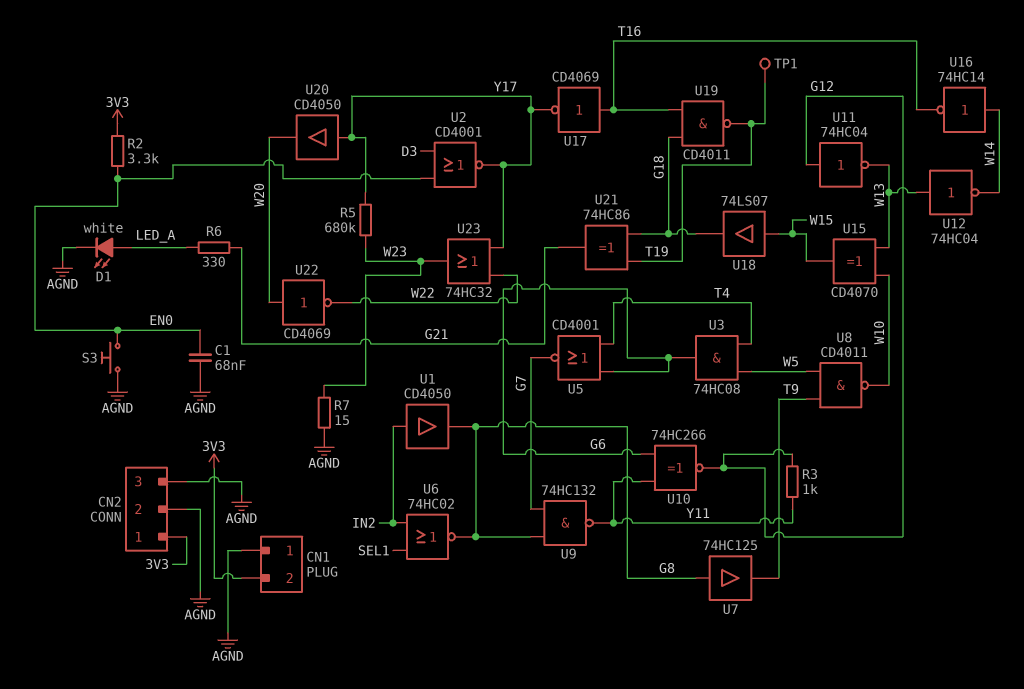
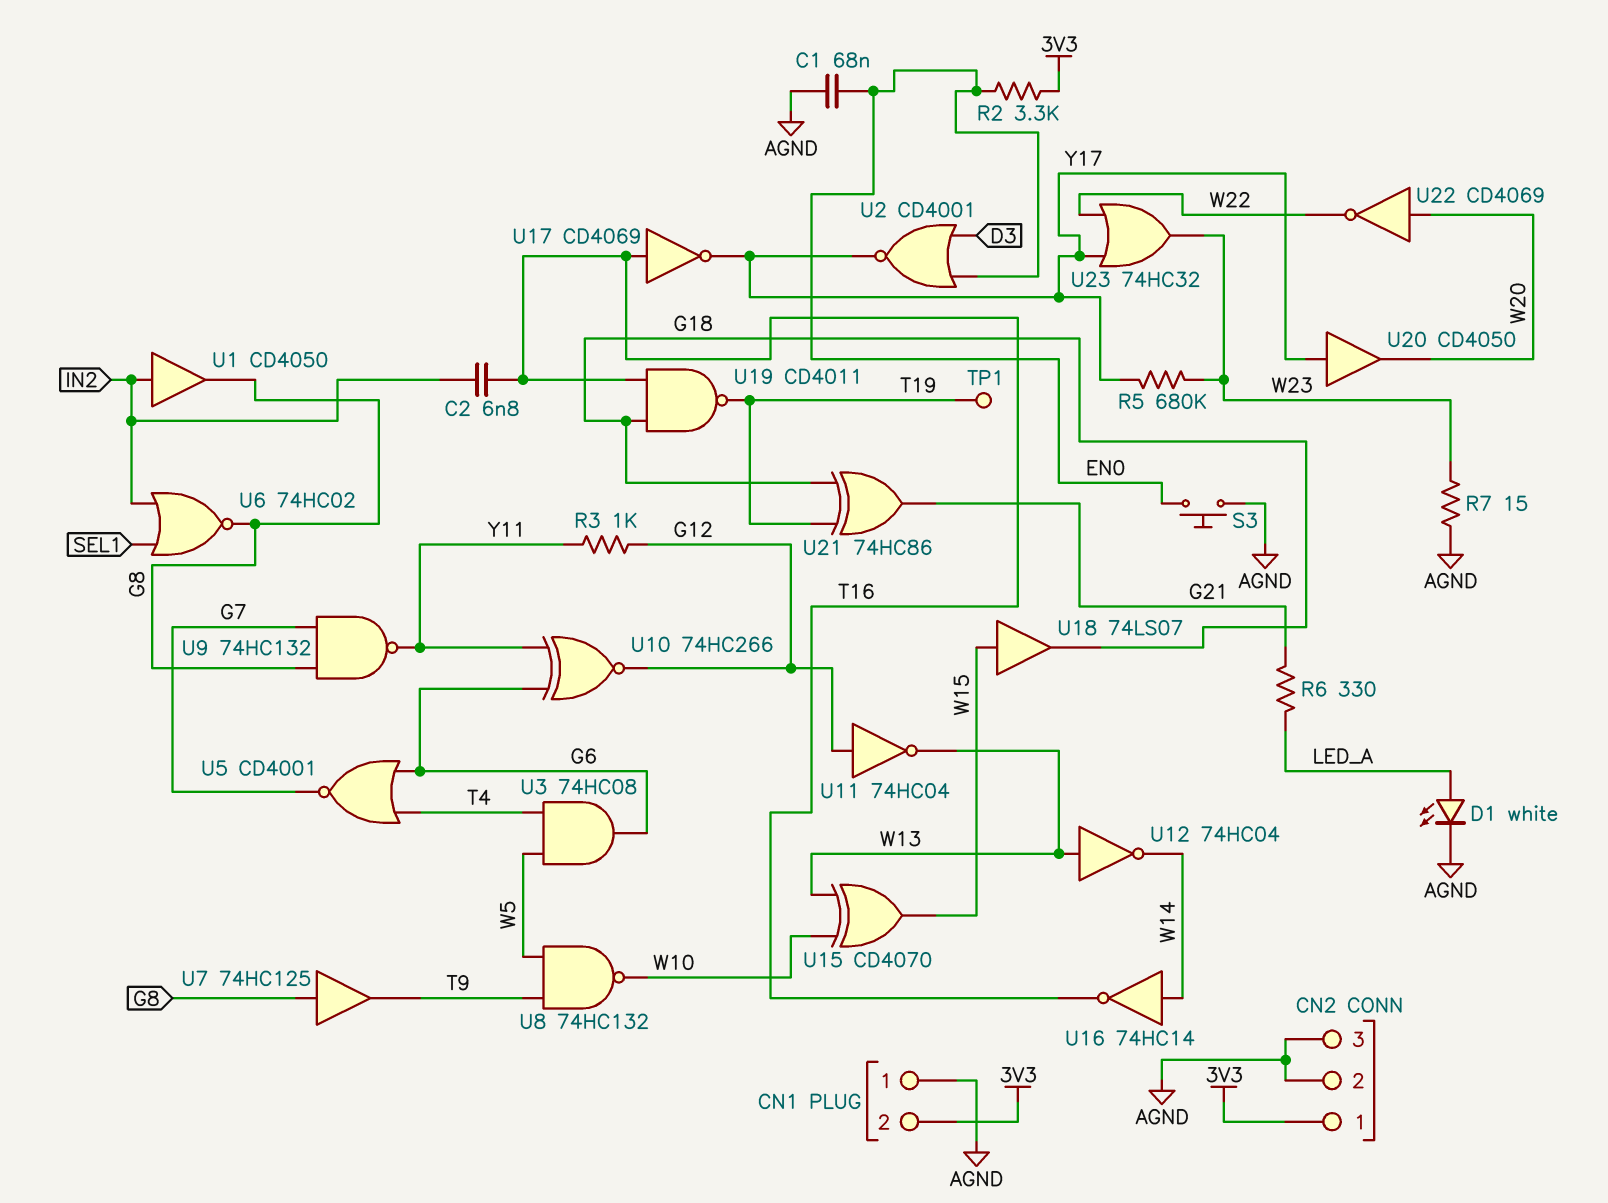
C2: none -> 6.8nF (IN2, T16)
U8: NAND CD4011 (in T9, in W5, out W10) -> NAND 74HC132 (in T9, in W5, out W10)

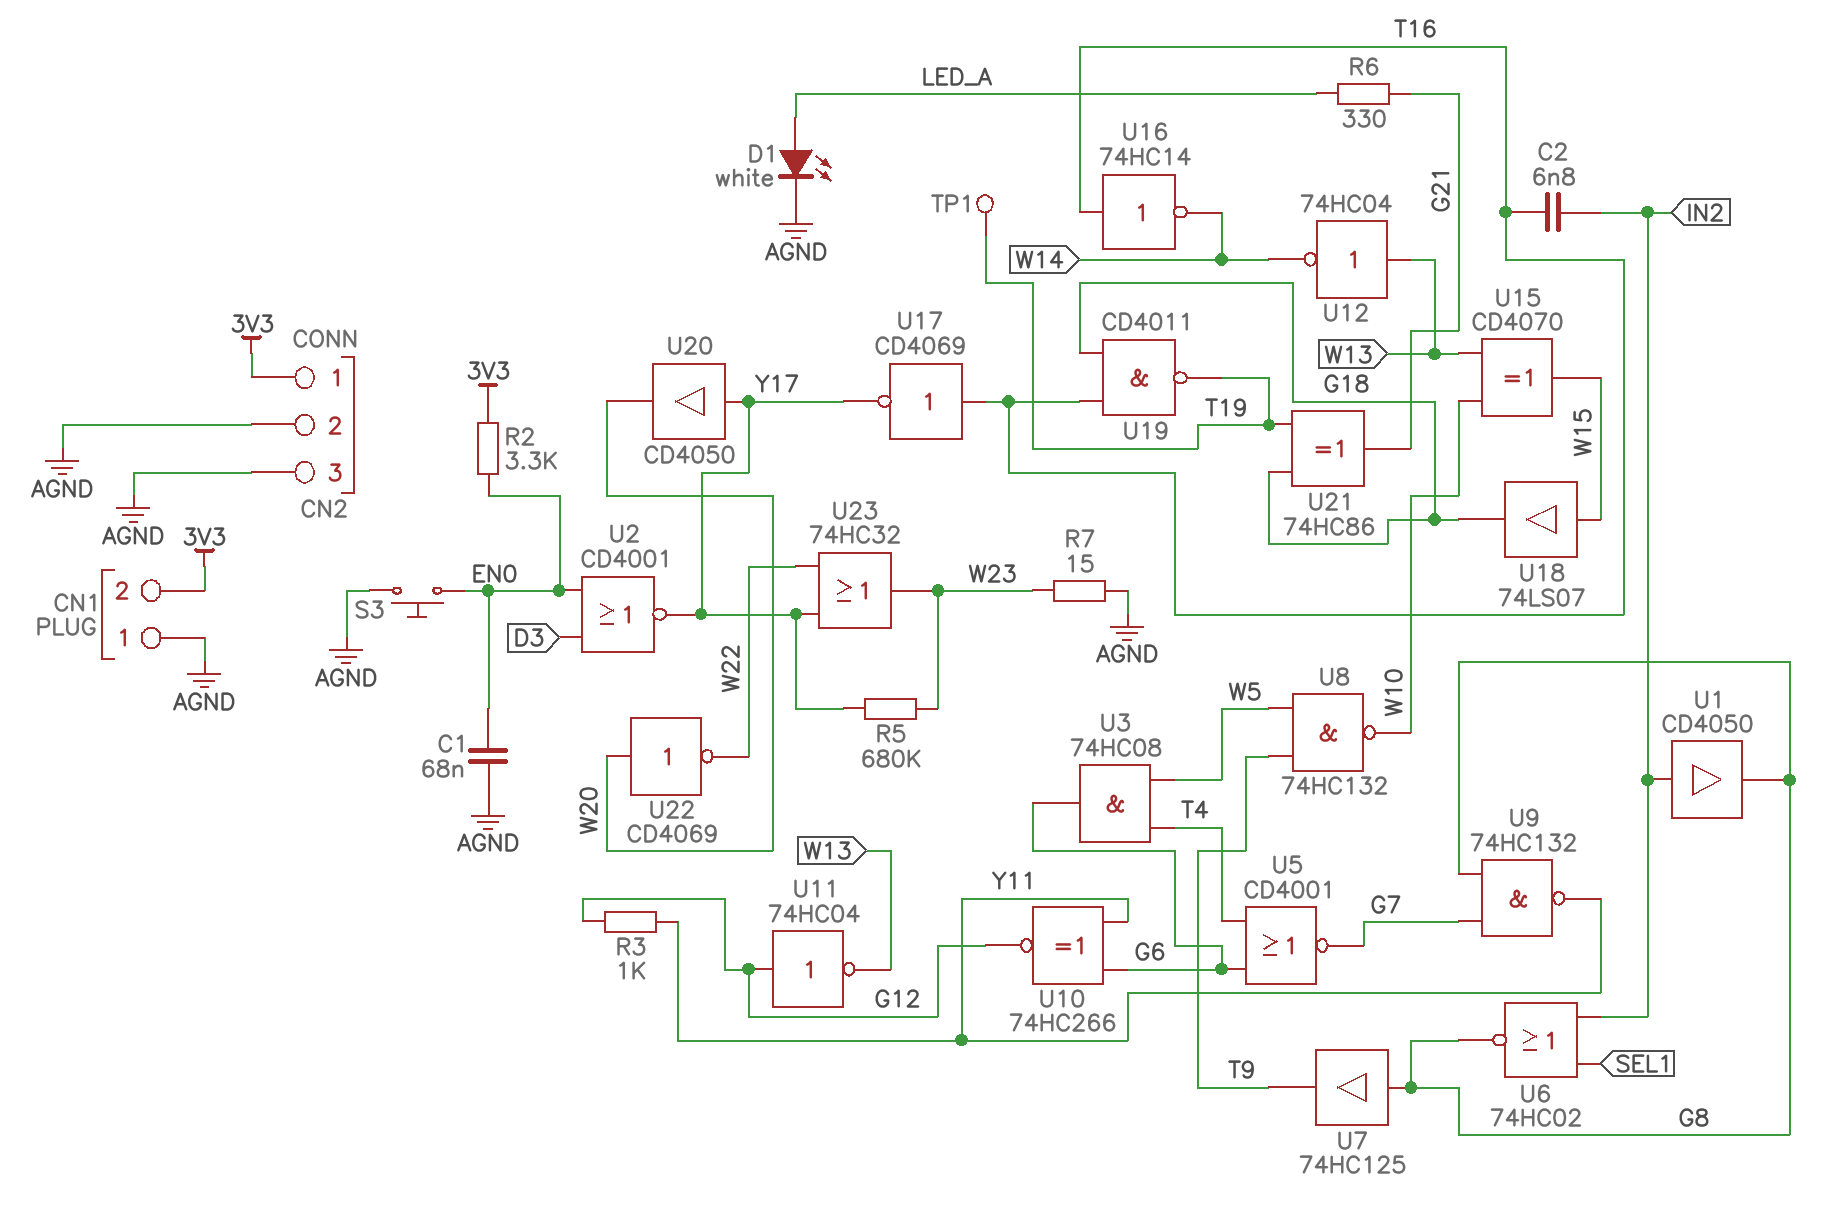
U16: NOT 74HC14 (in W14, out T16) -> NOT 74HC14 (in T16, out W14)

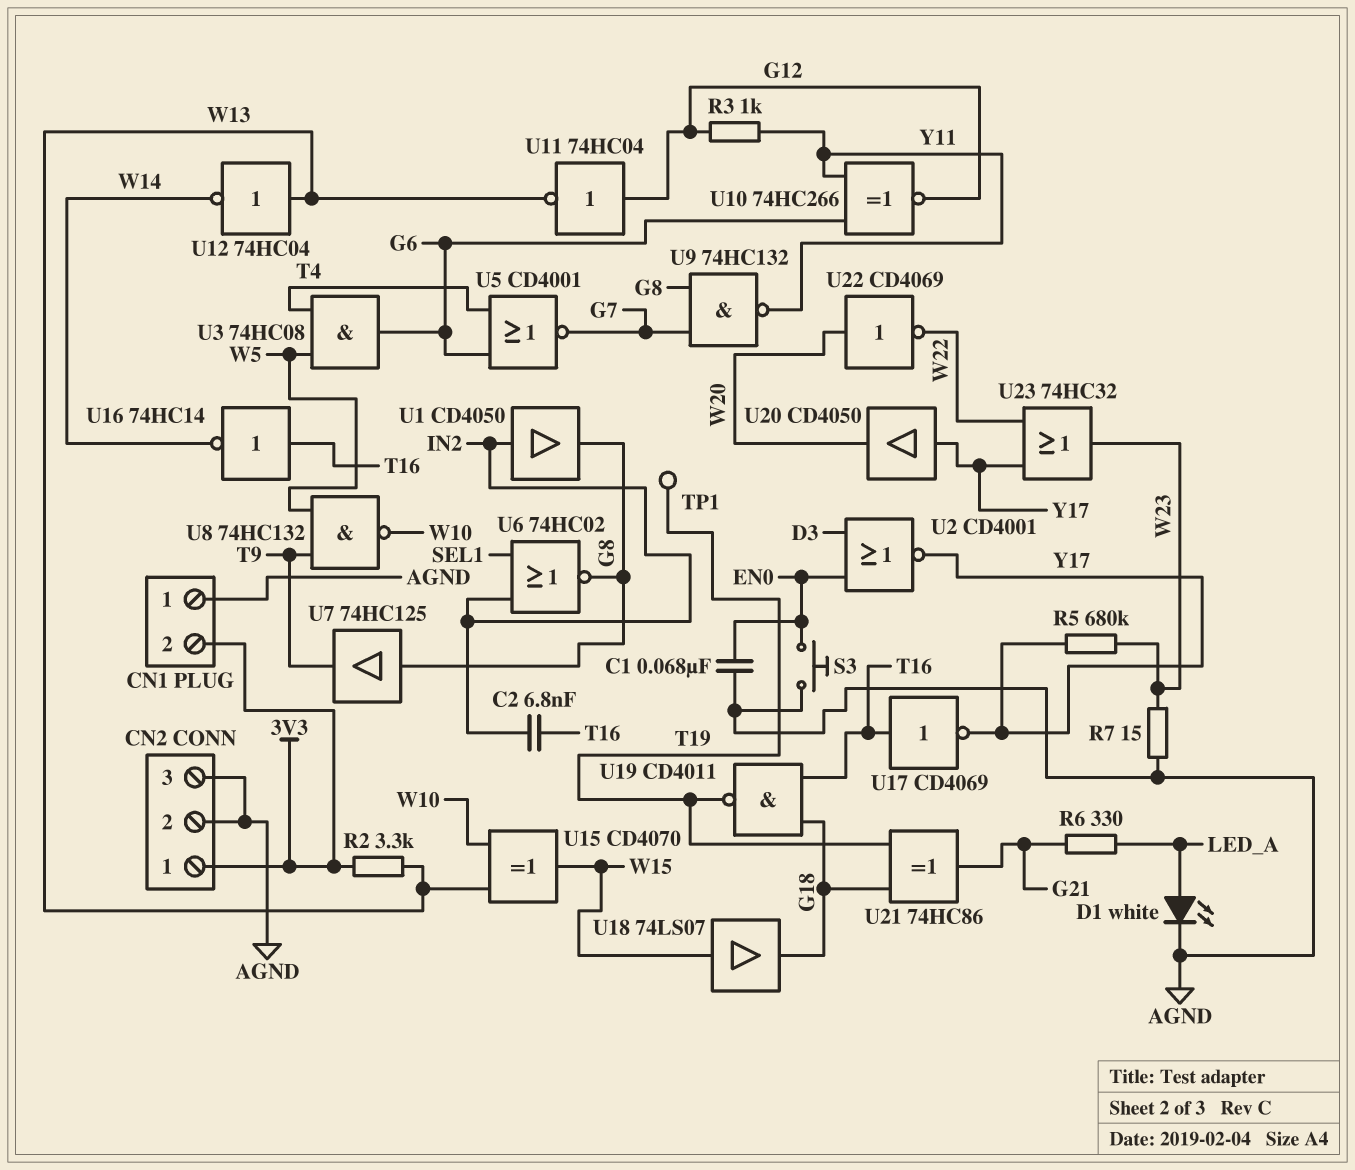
R2: 3.3k (3V3, EN0) -> 3.3k (3V3, W13)

